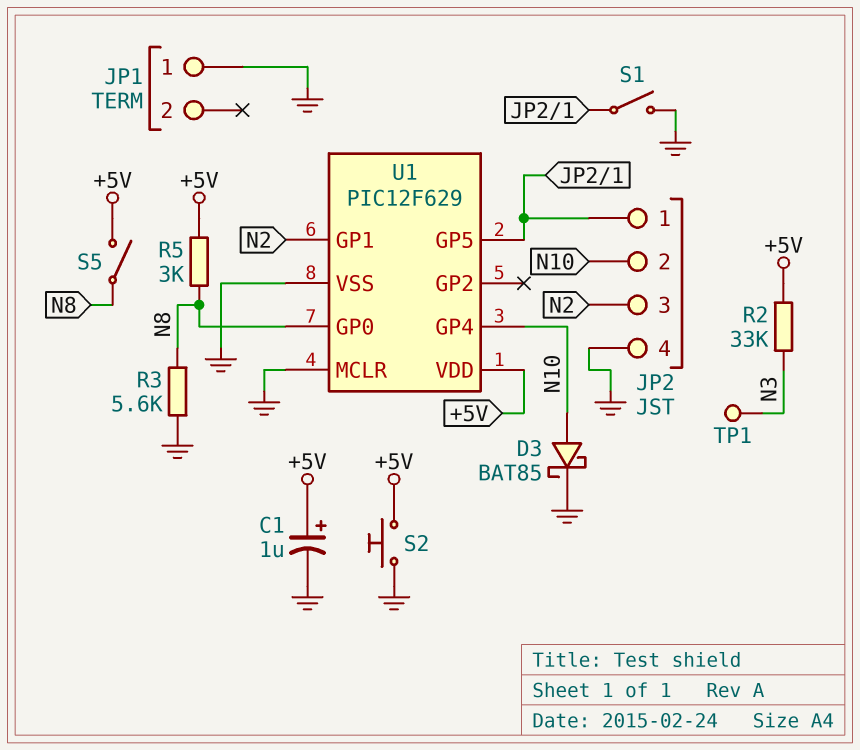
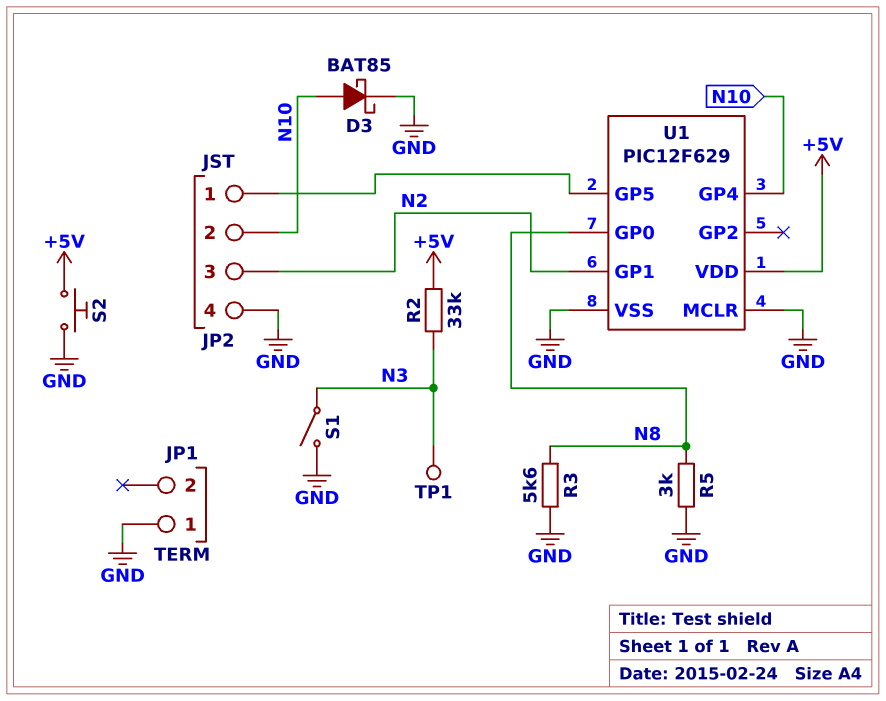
C1: 1uF (plus +5V, minus GND) -> none
R5: 3k (+5V, N8) -> 3k (GND, N8)
S1: switch (GND, JP2/1) -> switch (GND, N3)
S5: switch (+5V, N8) -> none

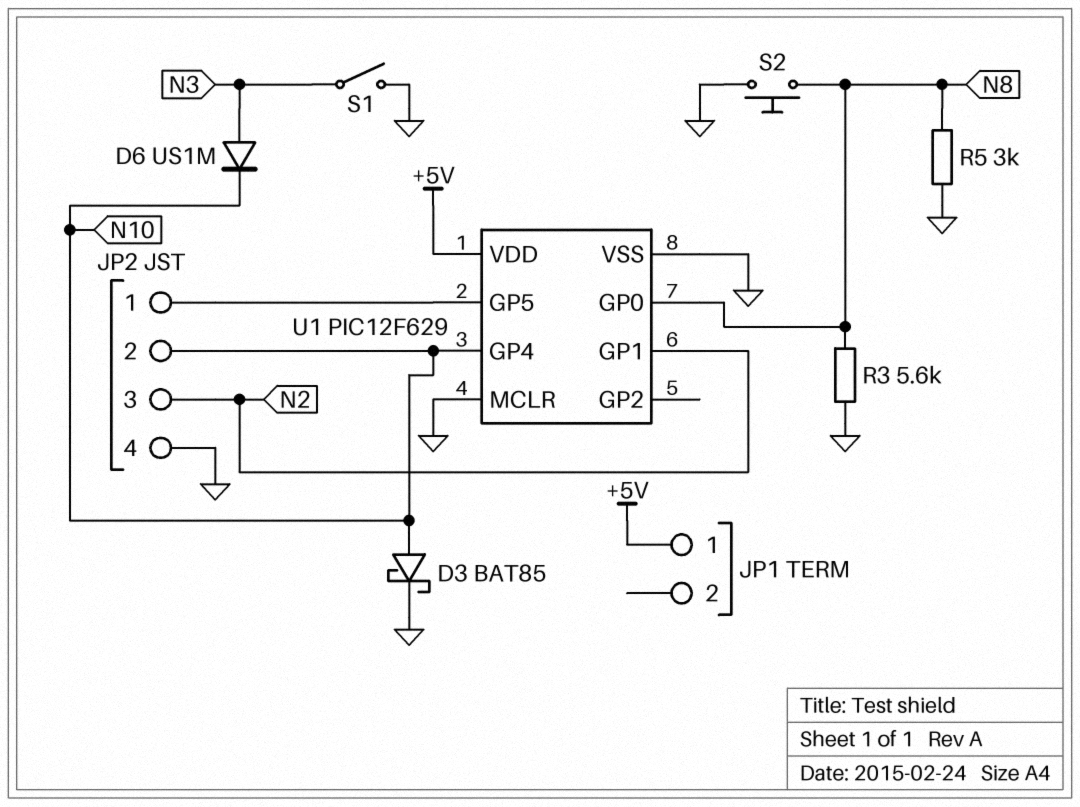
D6: none -> diode US1M (A N3, K N10)
JP1 pin 1: GND -> +5V
R2: 33k (+5V, N3) -> none
S2: button (+5V, GND) -> button (GND, N8)
TP1: test point (N3) -> none

